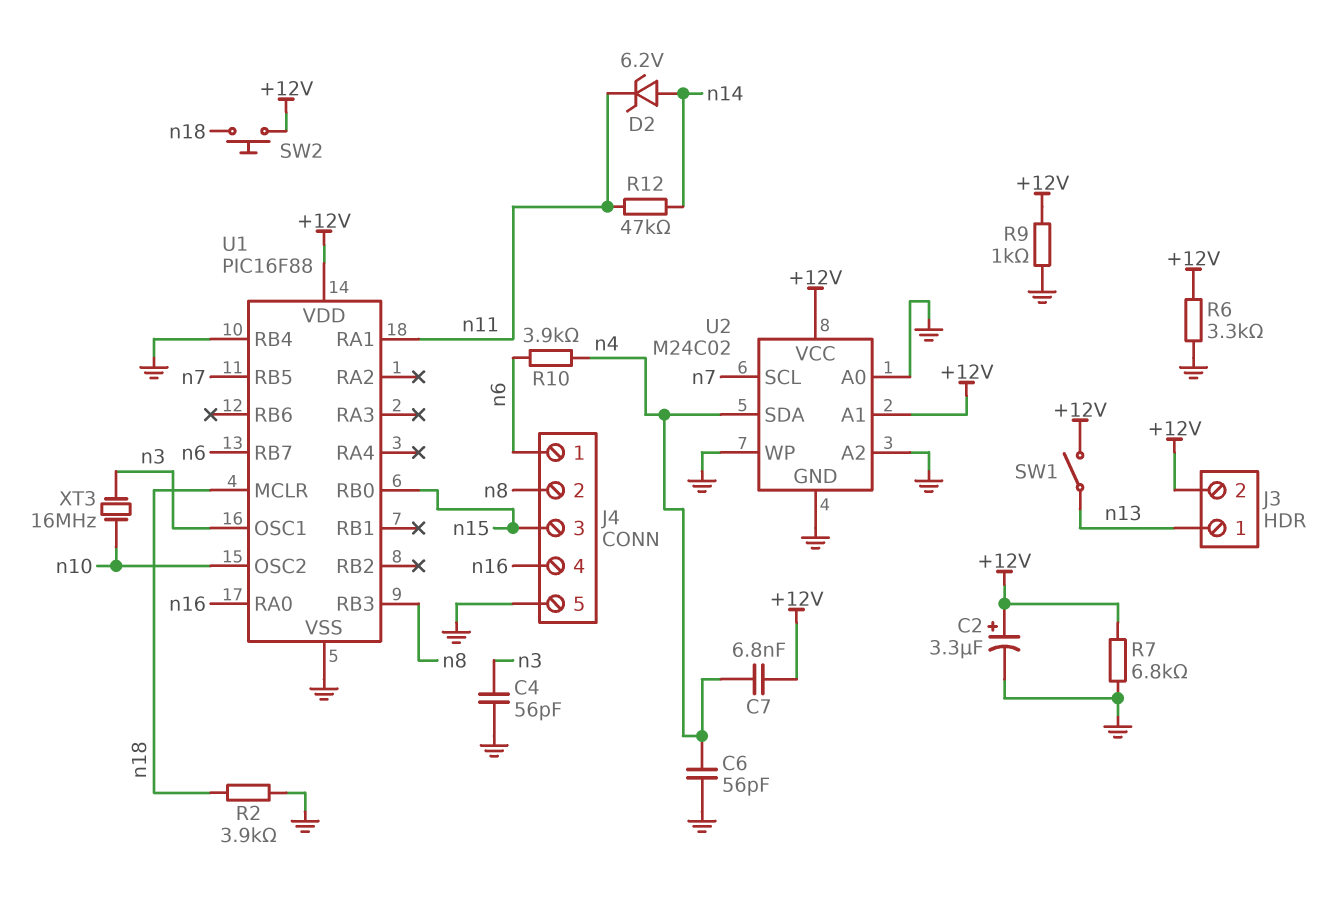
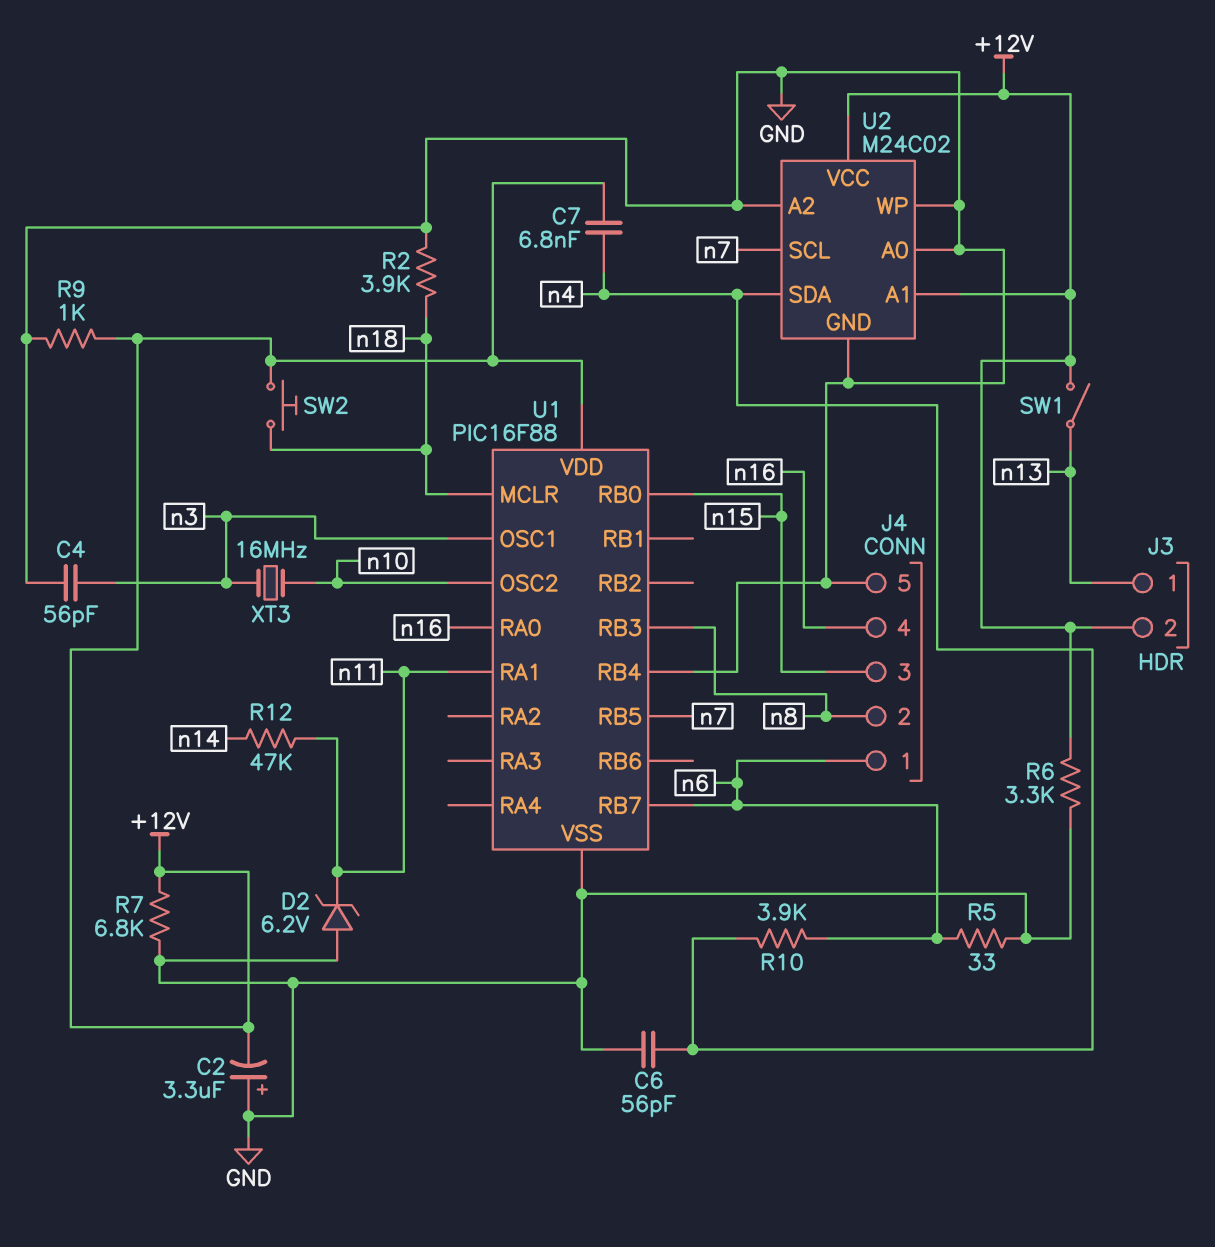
C2: 3.3uF (plus +12V, minus GND) -> 3.3uF (plus GND, minus +12V)
D2: zener 6.2V (A n14, K n11) -> zener 6.2V (A GND, K n11)
R5: none -> 33 (GND, n6)

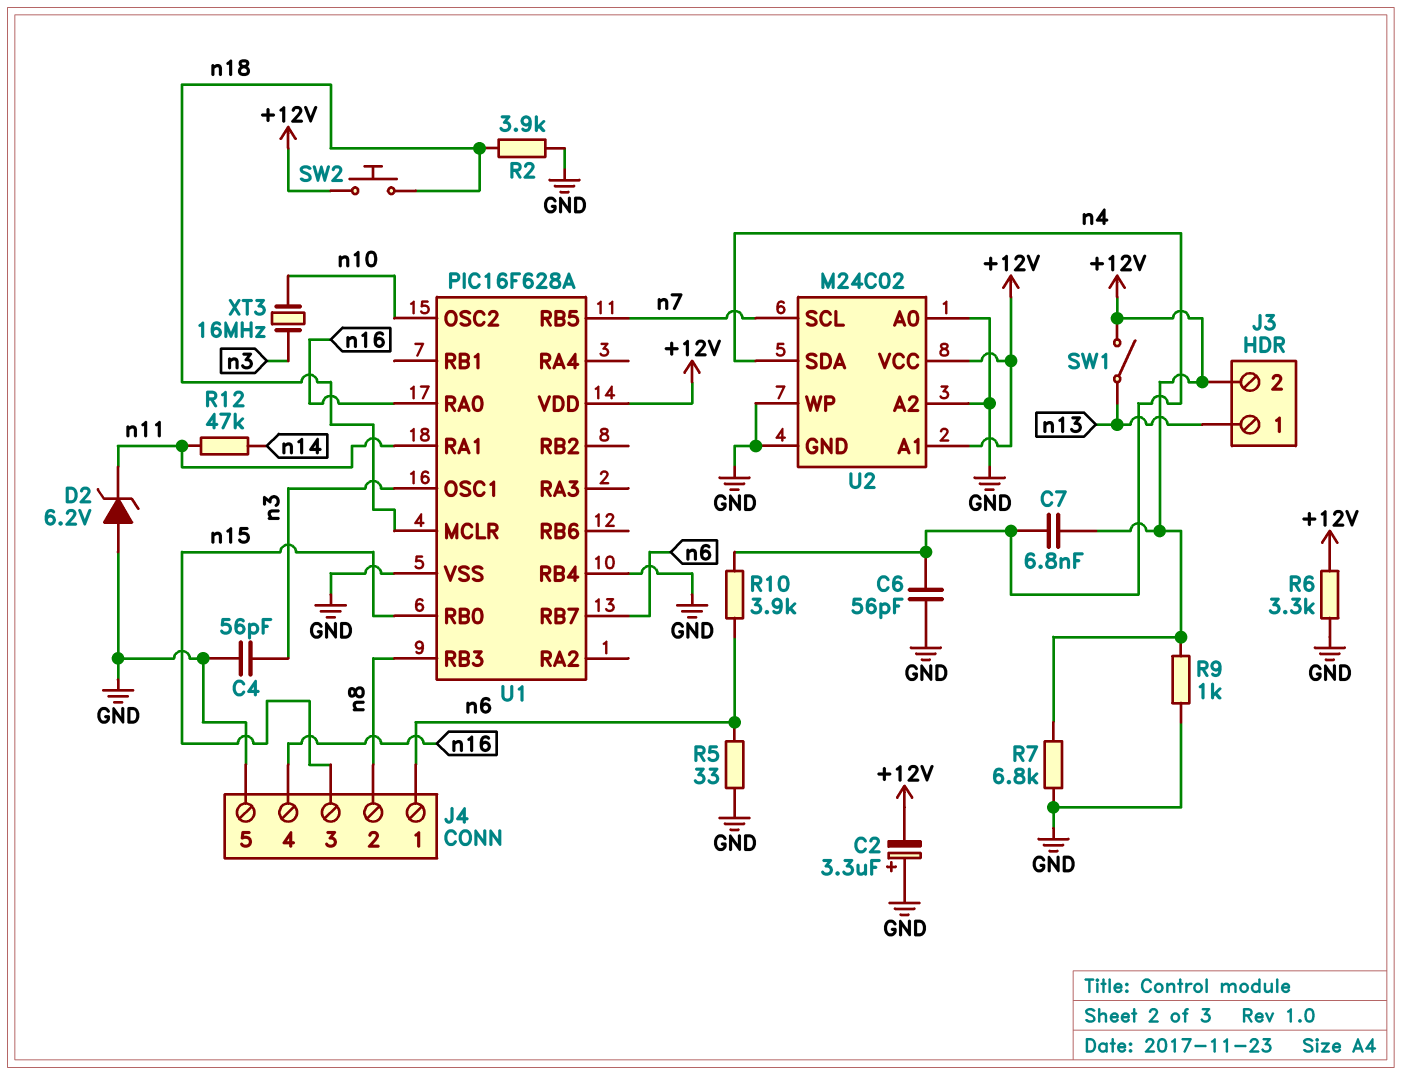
U1: PIC16F88 -> PIC16F628A

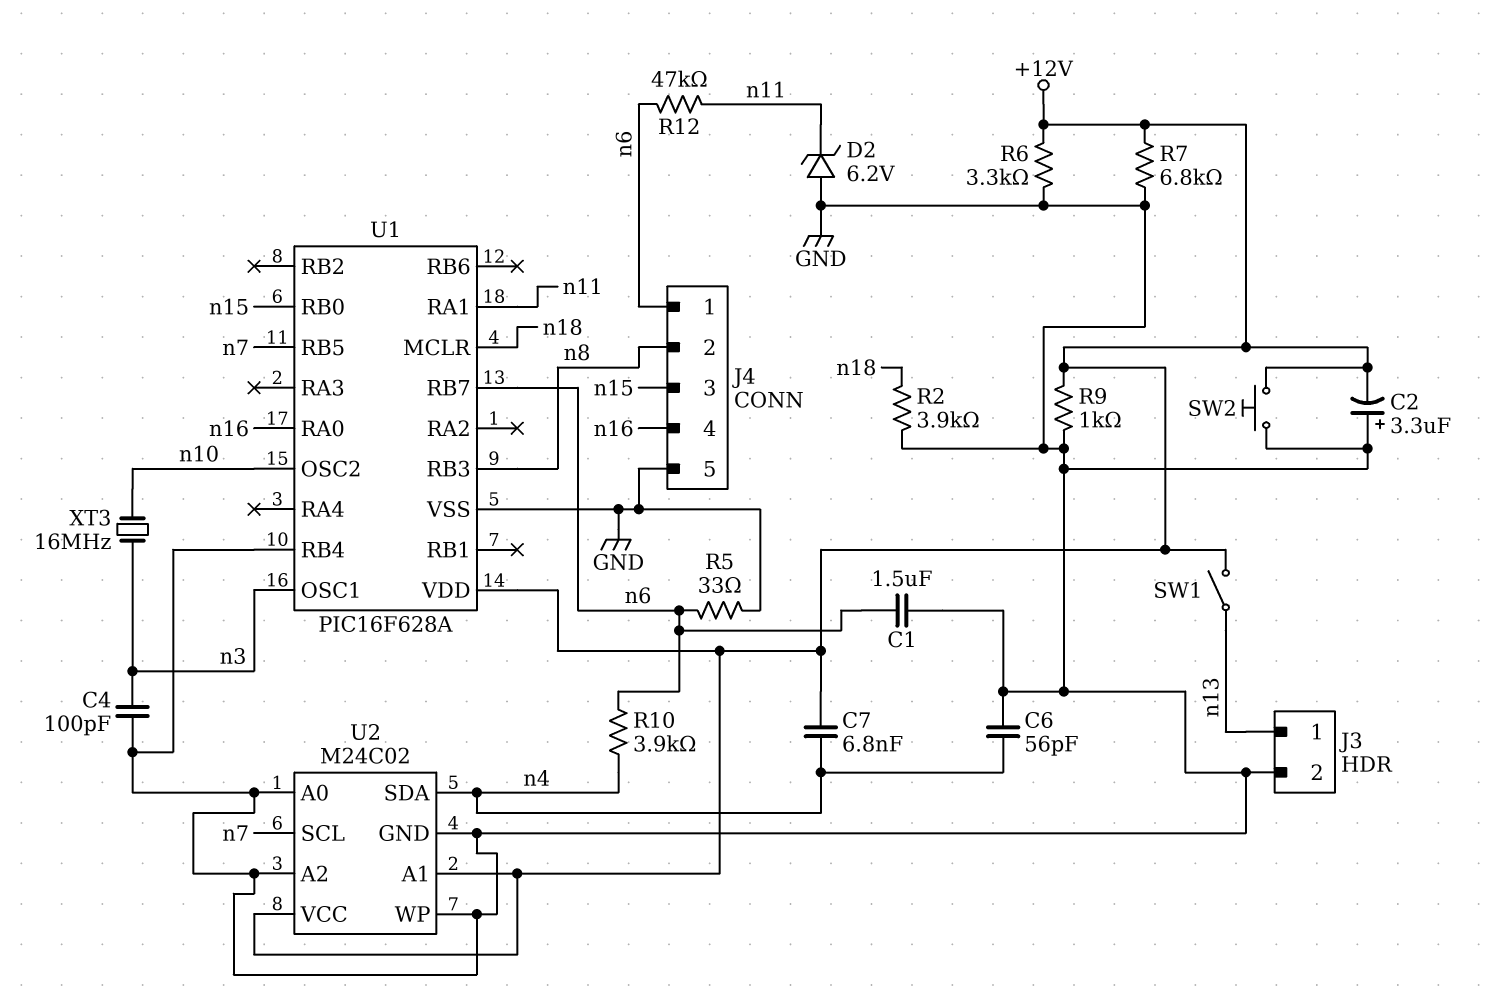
C1: none -> 1.5uF (GND, n6)
C4: 56pF (GND, n3) -> 100pF (GND, n3)
J3 pin 2: +12V -> GND
R12: 47k (n11, n14) -> 47k (n6, n11)
SW2: button (+12V, n18) -> button (+12V, GND)

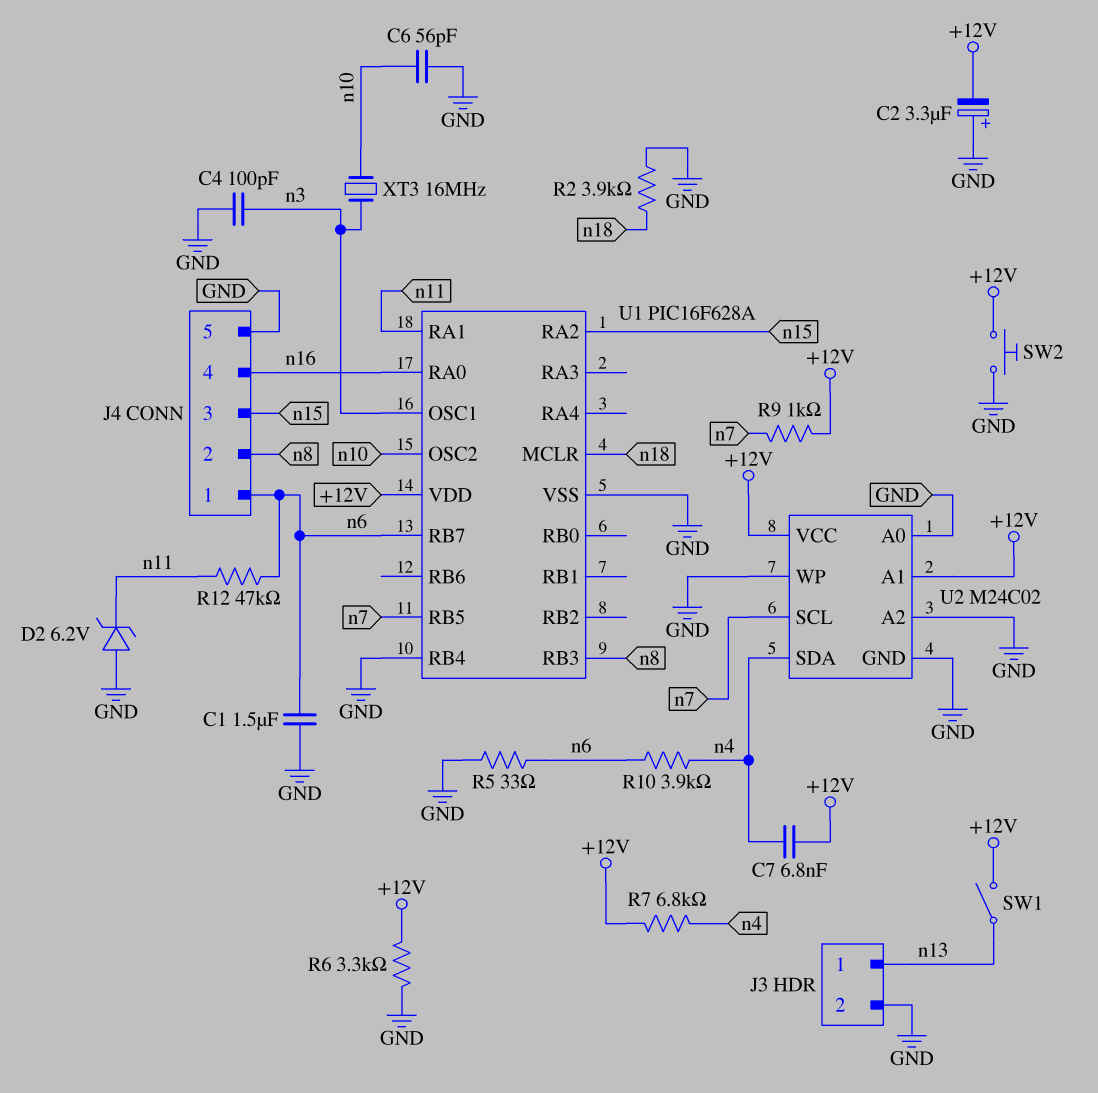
C6: 56pF (GND, n4) -> 56pF (GND, n10)
R7: 6.8k (+12V, GND) -> 6.8k (+12V, n4)
R9: 1k (+12V, GND) -> 1k (+12V, n7)
U1 pin RA2: none -> n15
U1 pin RB0: n15 -> none

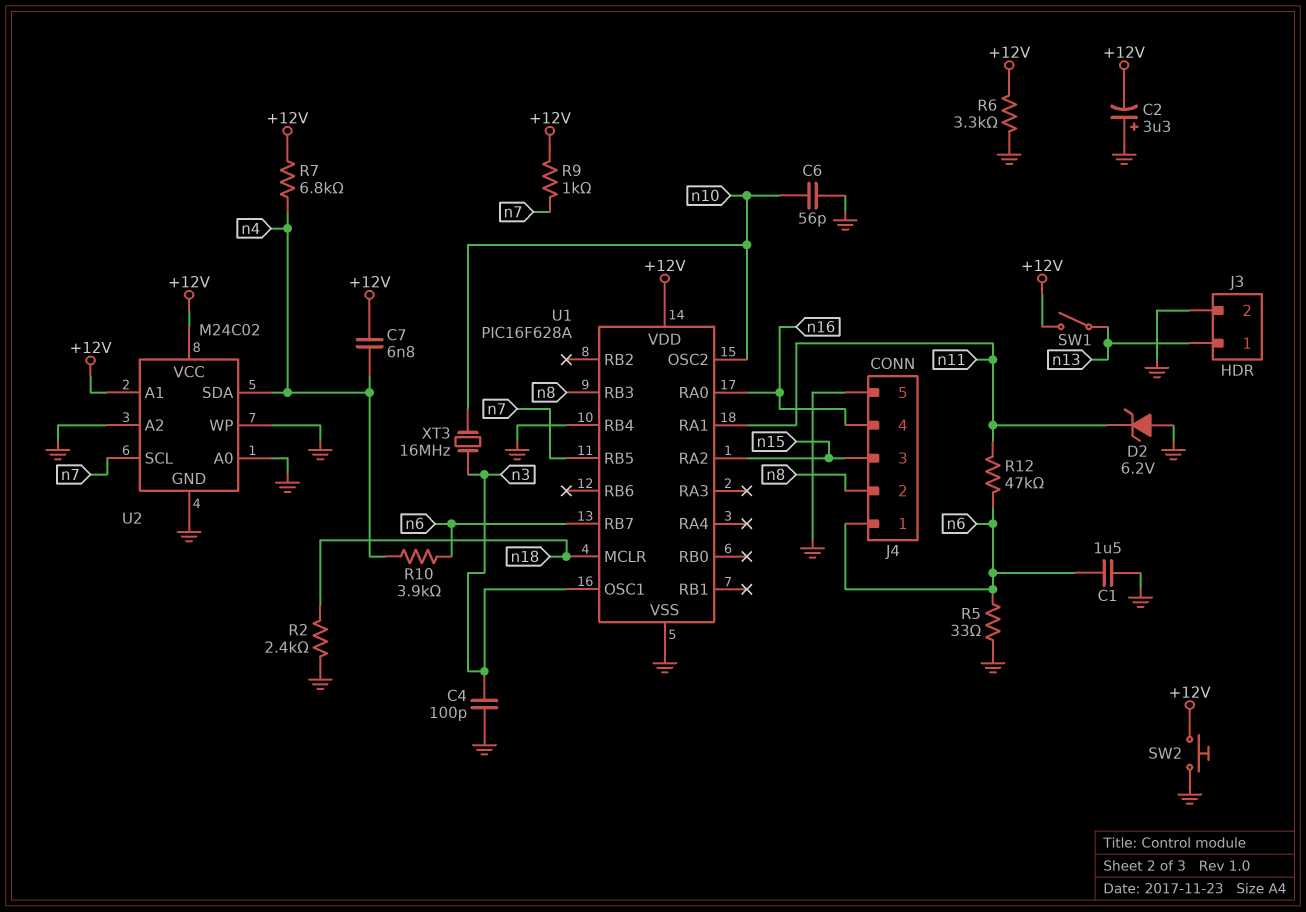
R2: 3.9k (GND, n18) -> 2.4k (GND, n18)

